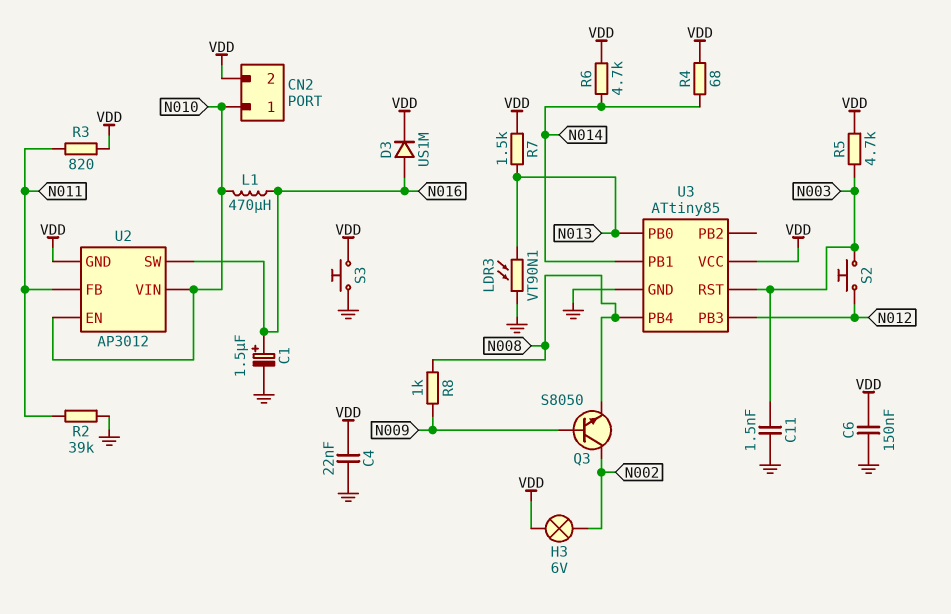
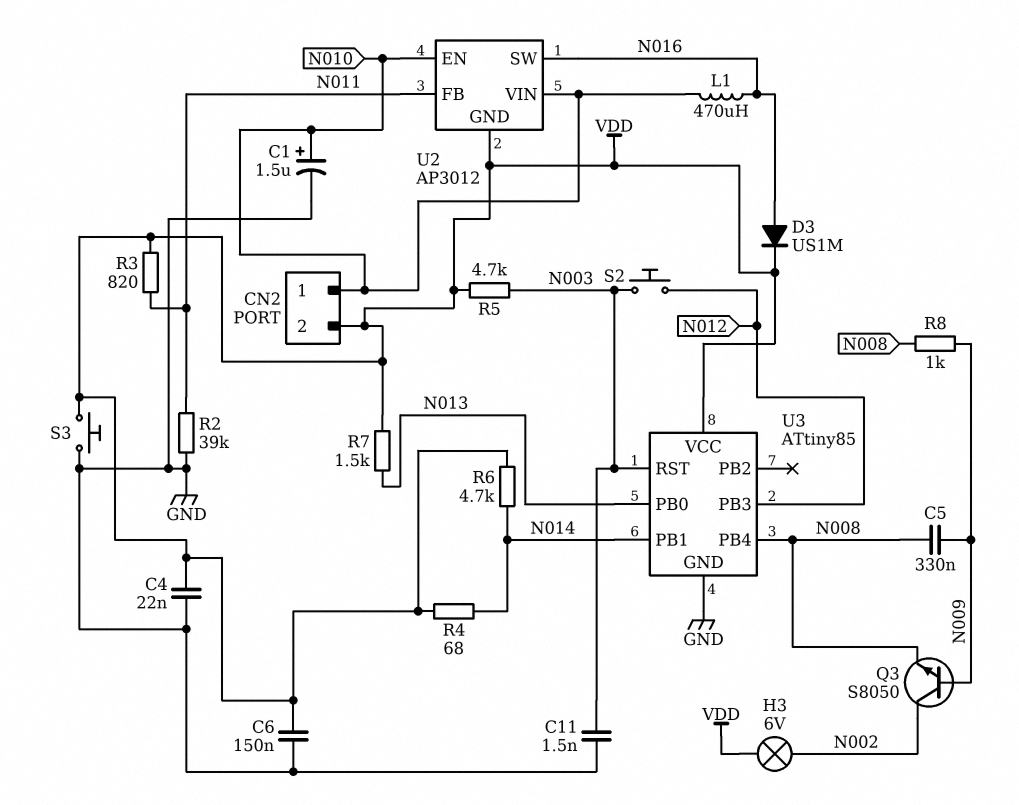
C1: 1.5uF (plus N016, minus GND) -> 1.5uF (plus N010, minus GND)
C5: none -> 330nF (N008, N009)
LDR3: VT90N1 (GND, N013) -> none

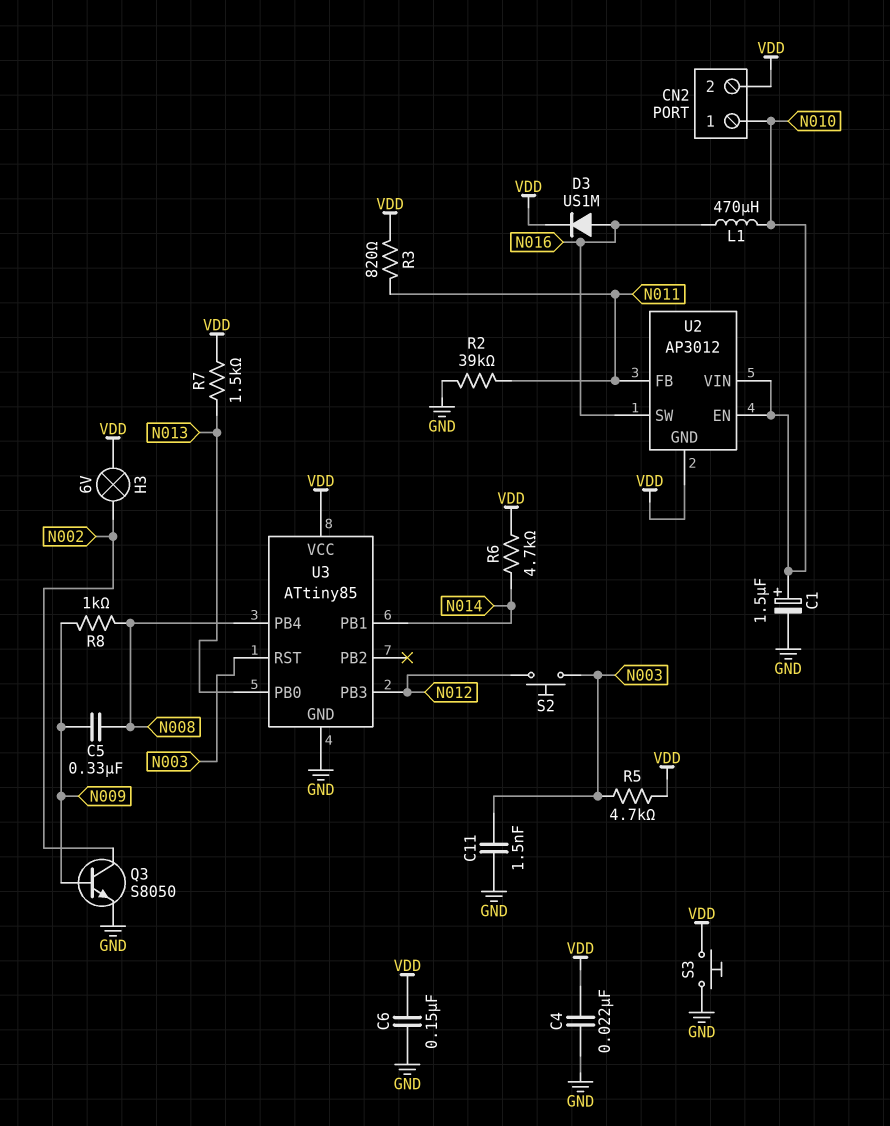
Q3: NPN S8050 (B N009, C N002, E N008) -> NPN S8050 (B N009, C N002, E GND)
R4: 68 (N014, VDD) -> none

